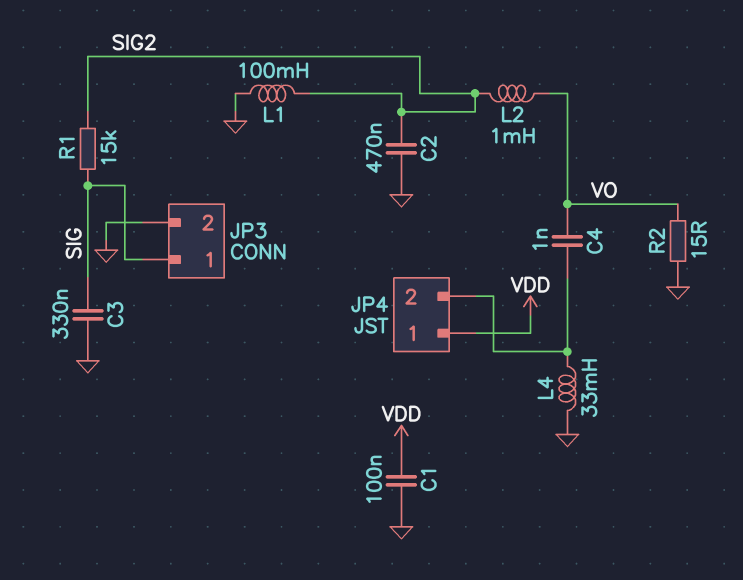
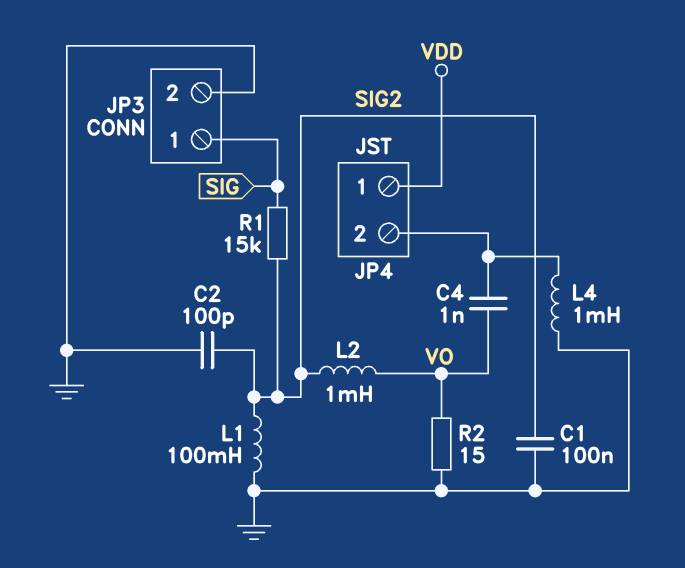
C1: 100nF (GND, VDD) -> 100nF (GND, SIG2)
C2: 470nF (GND, SIG2) -> 100pF (GND, SIG2)
C3: 330nF (GND, SIG) -> none
L4: 33mH (GND, JP4/2) -> 1mH (GND, JP4/2)

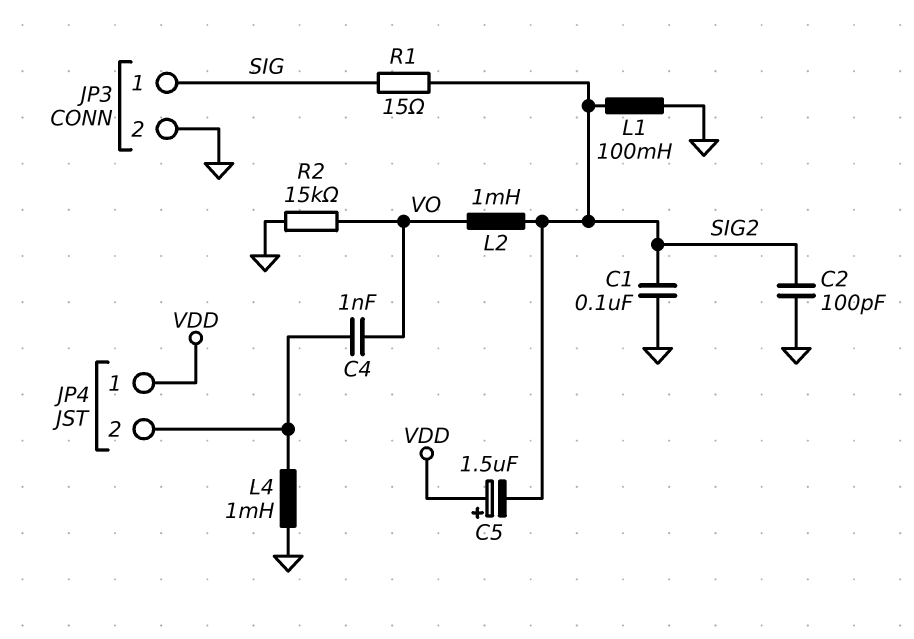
C5: none -> 1.5uF (plus VDD, minus SIG2)
R1: 15k (SIG, SIG2) -> 15 (SIG, SIG2)
R2: 15 (GND, VO) -> 15k (GND, VO)

